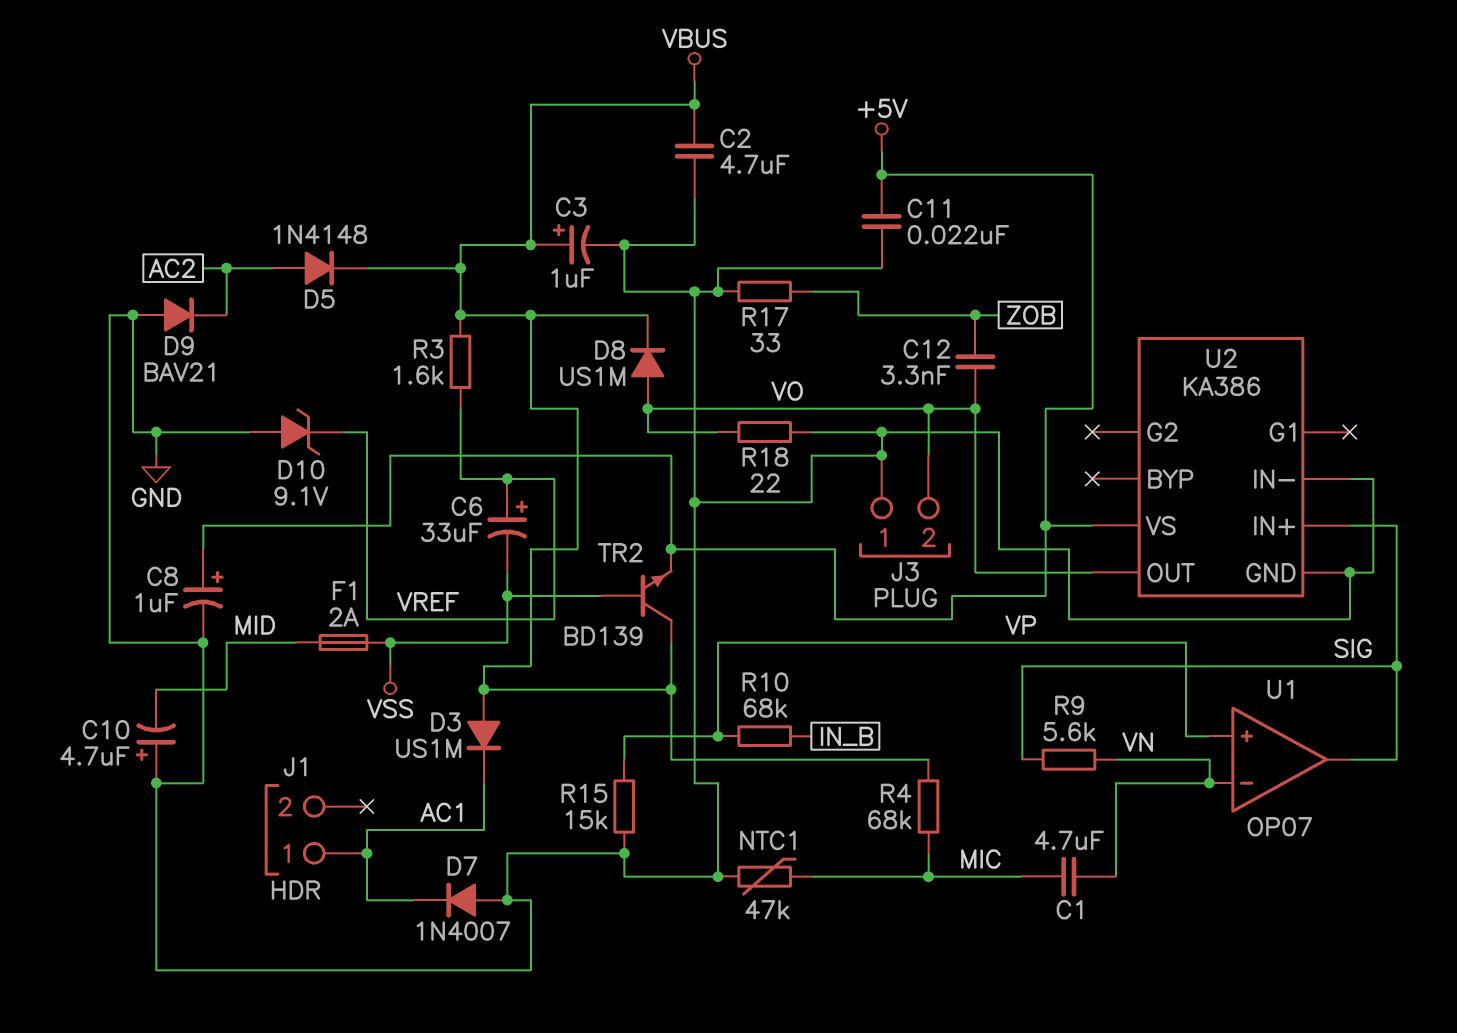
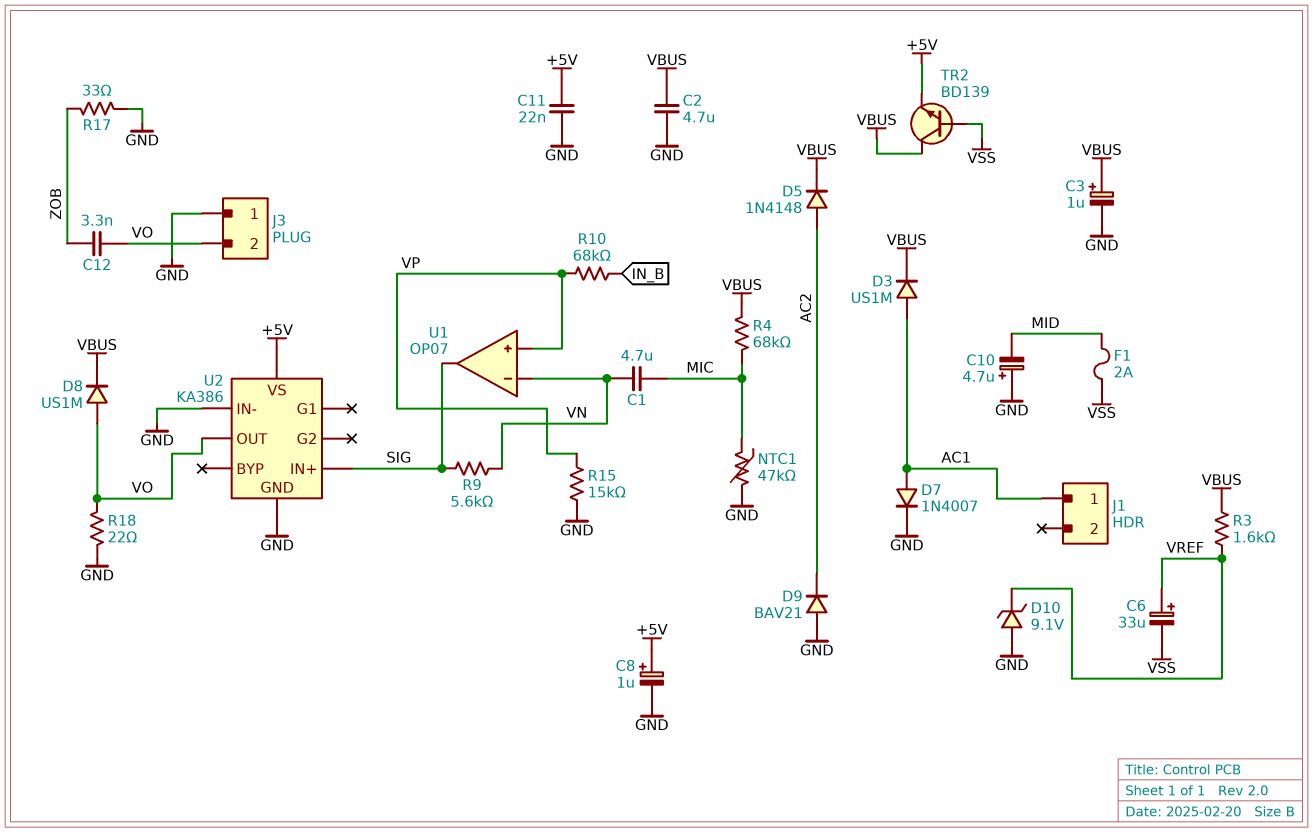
D3: diode US1M (A VBUS, K AC1) -> diode US1M (A AC1, K VBUS)
D7: diode 1N4007 (A GND, K AC1) -> diode 1N4007 (A AC1, K GND)

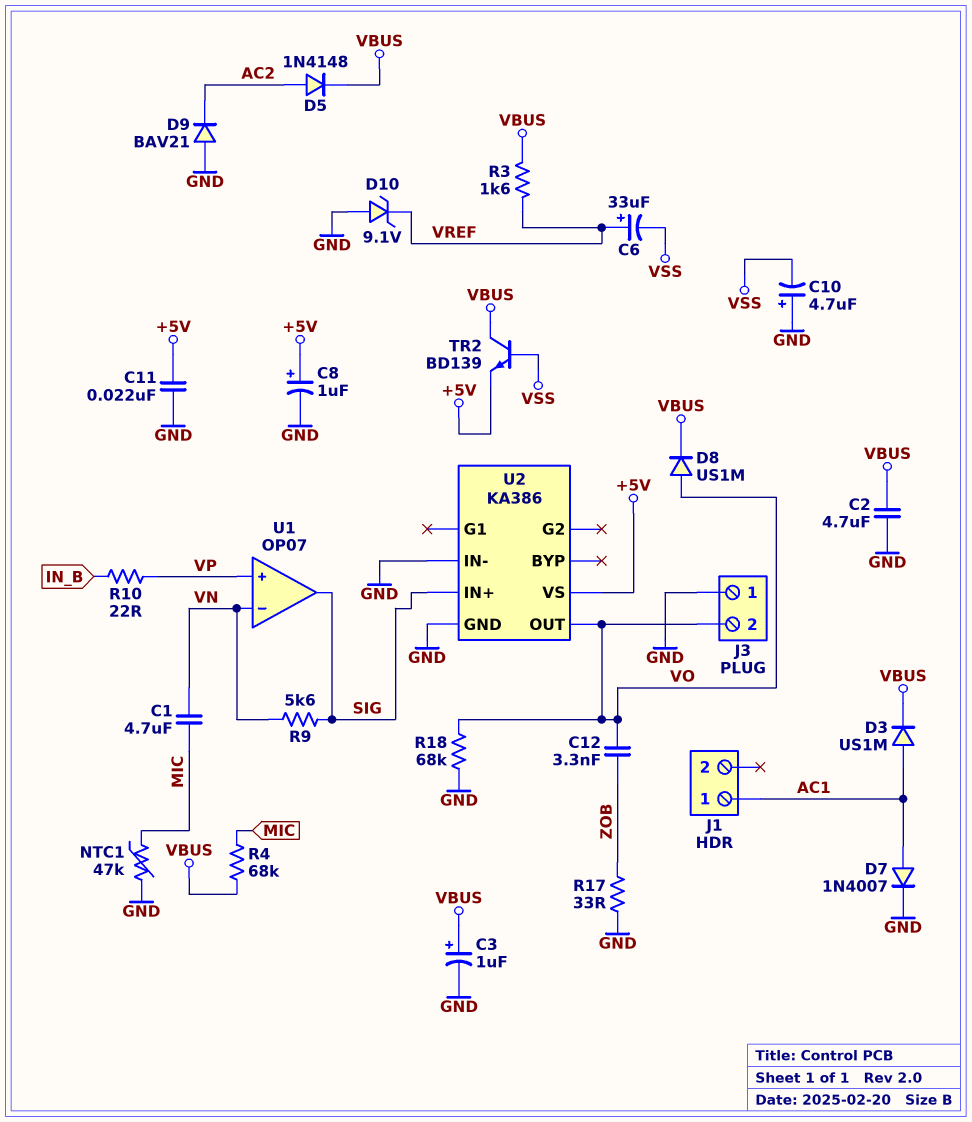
C10: 4.7uF (plus GND, minus MID) -> 4.7uF (plus GND, minus VSS)
F1: 2A (MID, VSS) -> none
R10: 68k (IN_B, VP) -> 22 (IN_B, VP)
R15: 15k (GND, VP) -> none
R18: 22 (GND, VO) -> 68k (GND, VO)

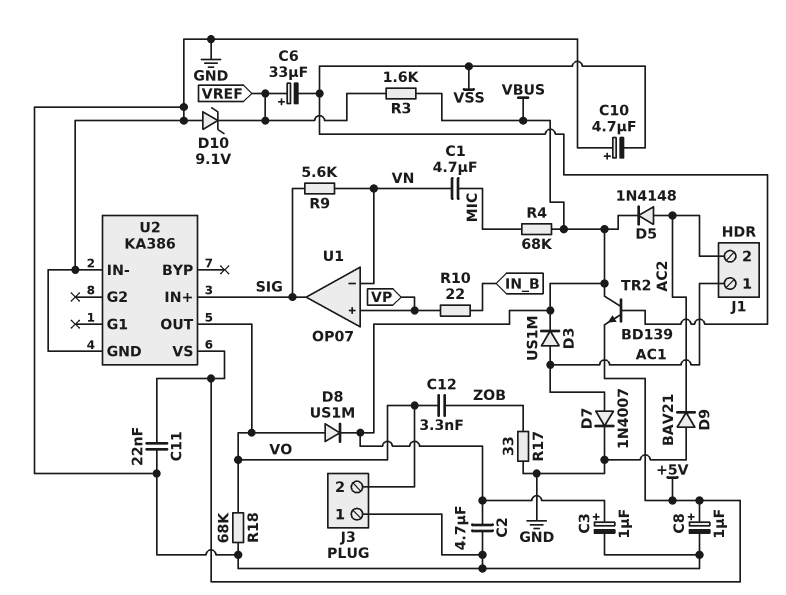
J1 pin 2: none -> AC2
NTC1: 47k (GND, MIC) -> none

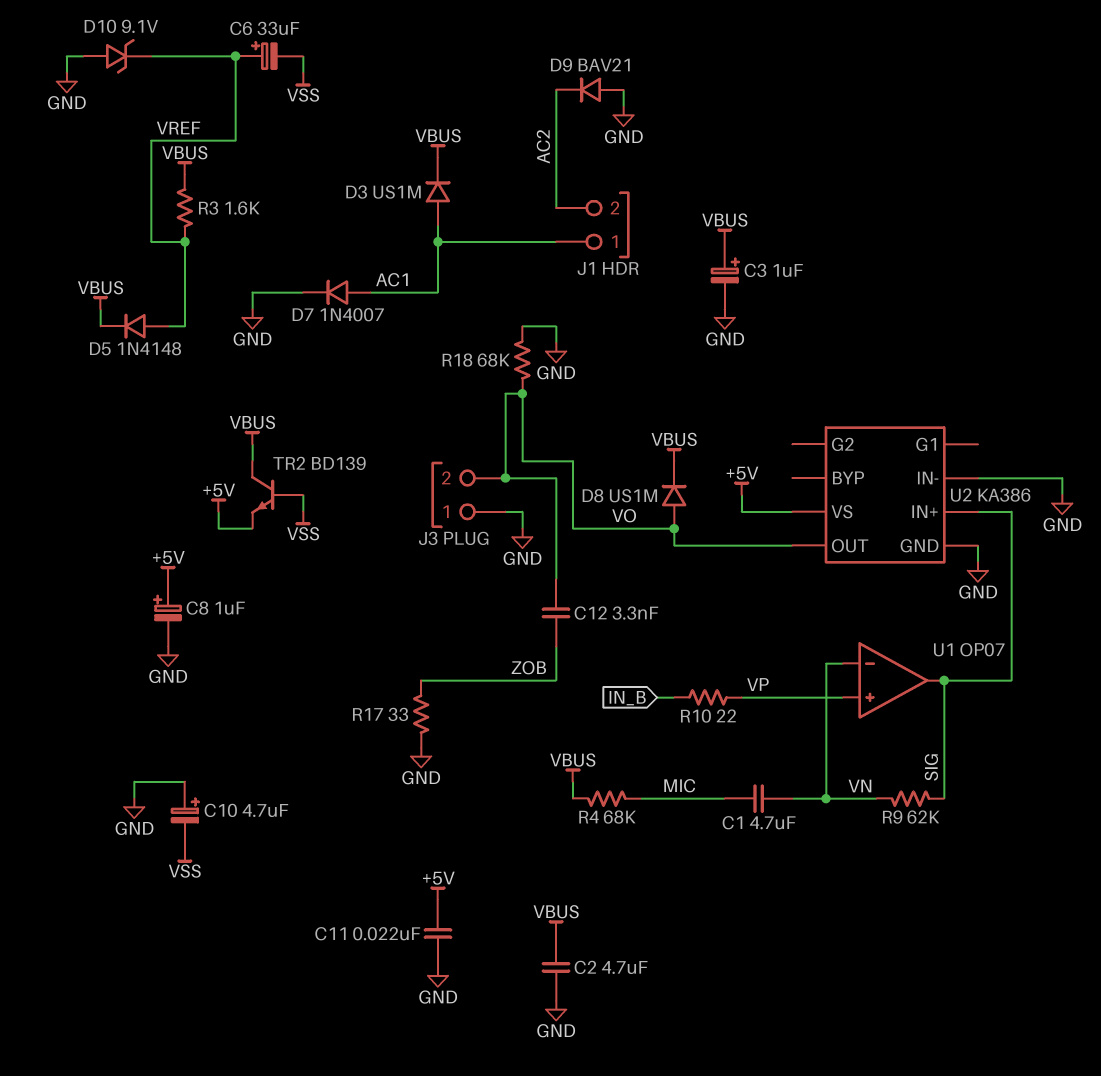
D5: diode 1N4148 (A AC2, K VBUS) -> diode 1N4148 (A VREF, K VBUS)
R9: 5.6k (SIG, VN) -> 62k (SIG, VN)

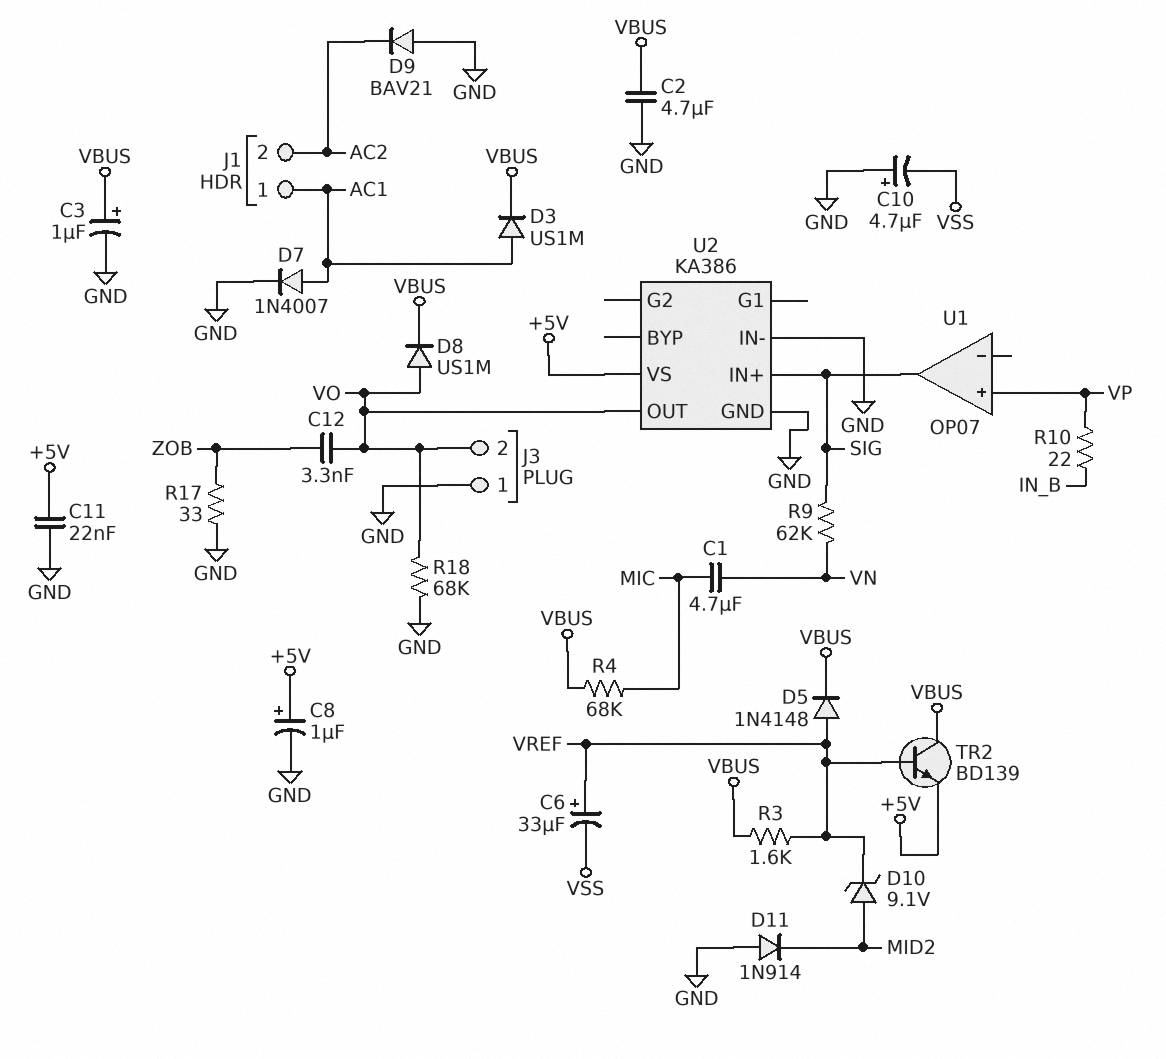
D10: zener 9.1V (A GND, K VREF) -> zener 9.1V (A MID2, K VREF)
D11: none -> diode 1N914 (A GND, K MID2)
TR2: NPN BD139 (B VSS, C VBUS, E +5V) -> NPN BD139 (B VREF, C VBUS, E +5V)
U1 pin in-: VN -> none

